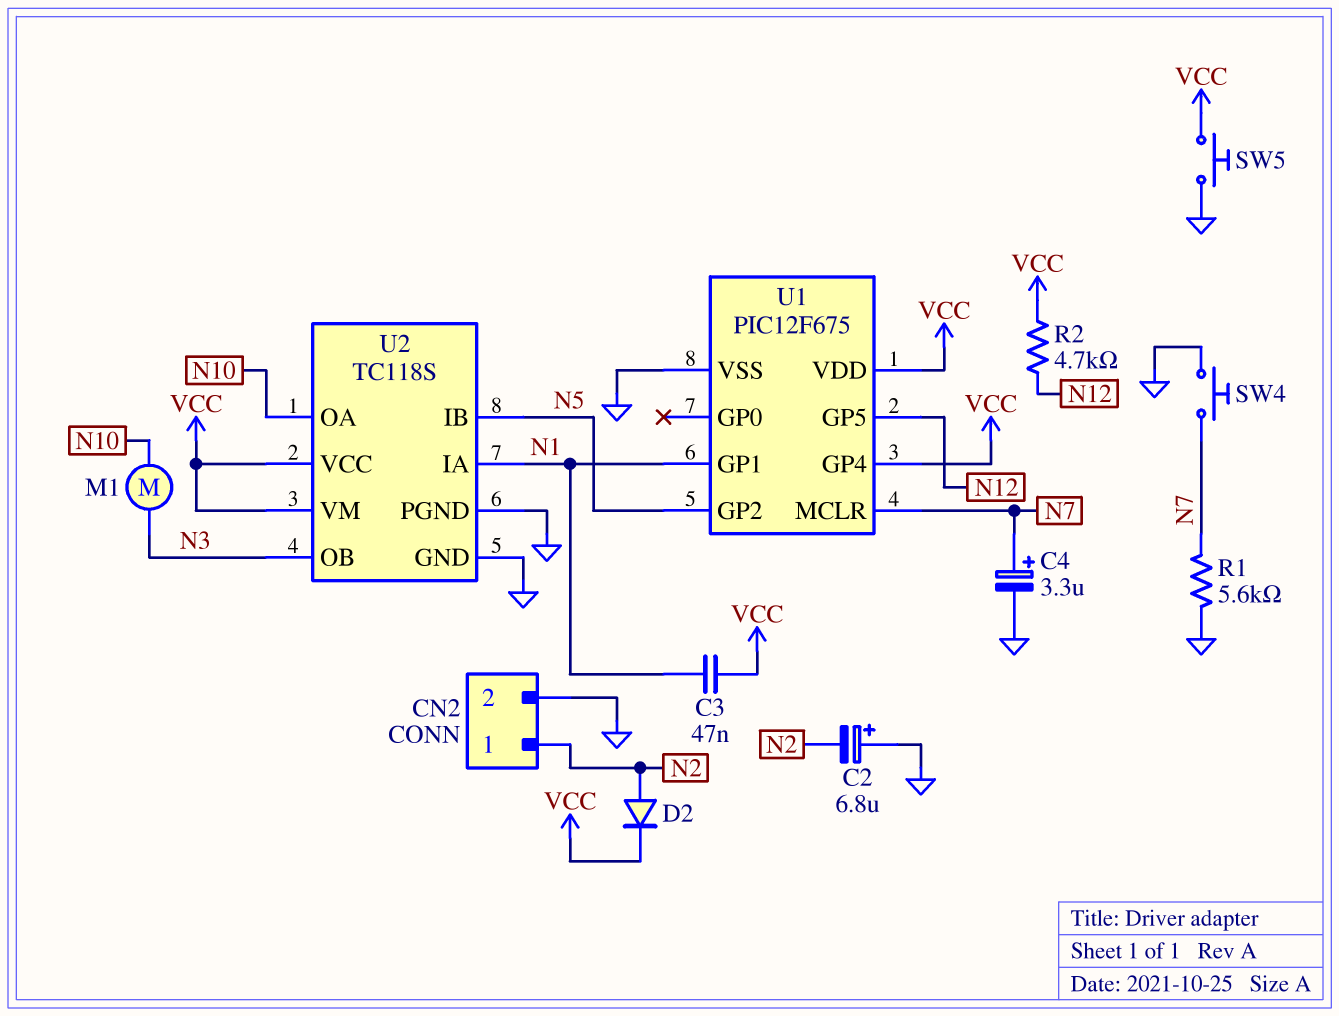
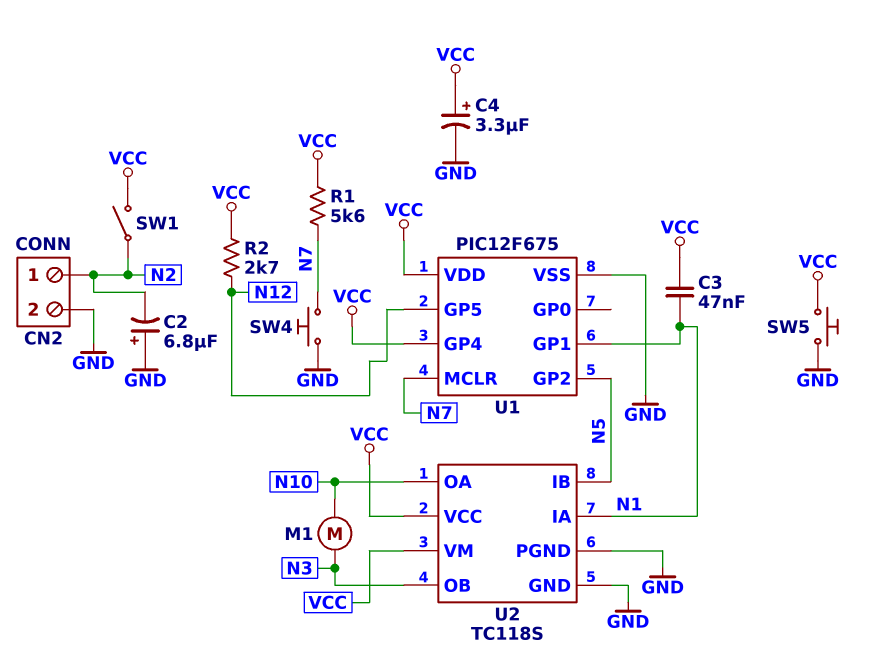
C4: 3.3uF (plus N7, minus GND) -> 3.3uF (plus VCC, minus GND)
D2: diode (A N2, K VCC) -> none
R1: 5.6k (GND, N7) -> 5.6k (N7, VCC)
R2: 4.7k (N12, VCC) -> 2.7k (N12, VCC)
SW1: none -> switch (N2, VCC)

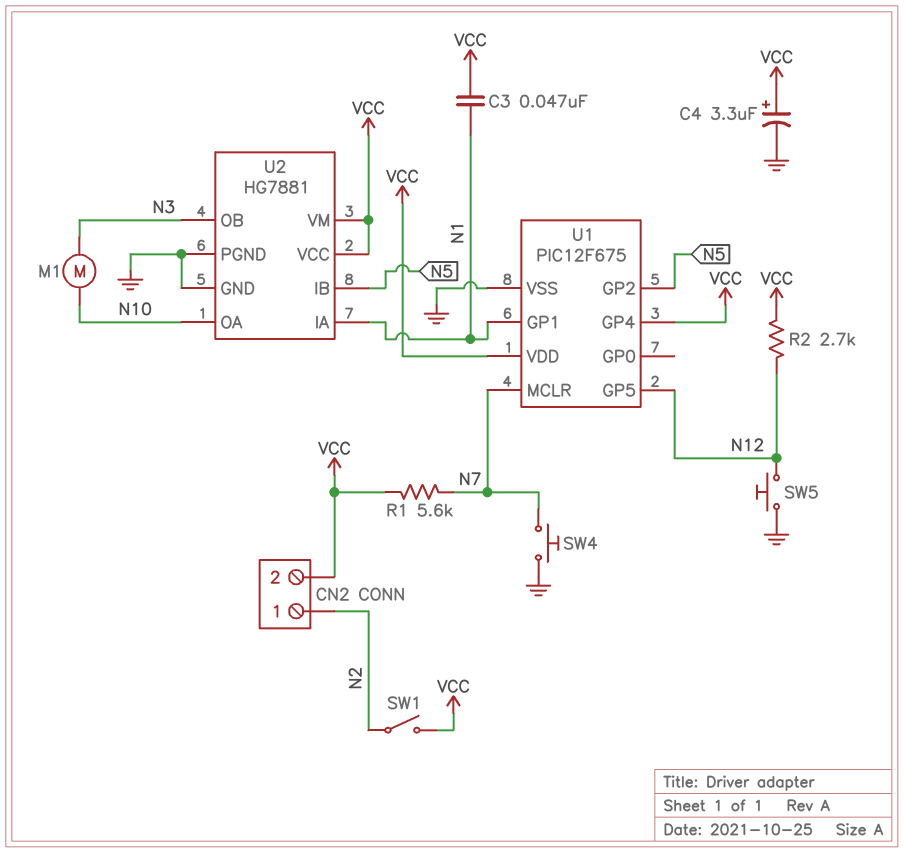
C2: 6.8uF (plus GND, minus N2) -> none
CN2 pin 2: GND -> VCC
SW5: button (GND, VCC) -> button (GND, N12)
U2: TC118S -> HG7881

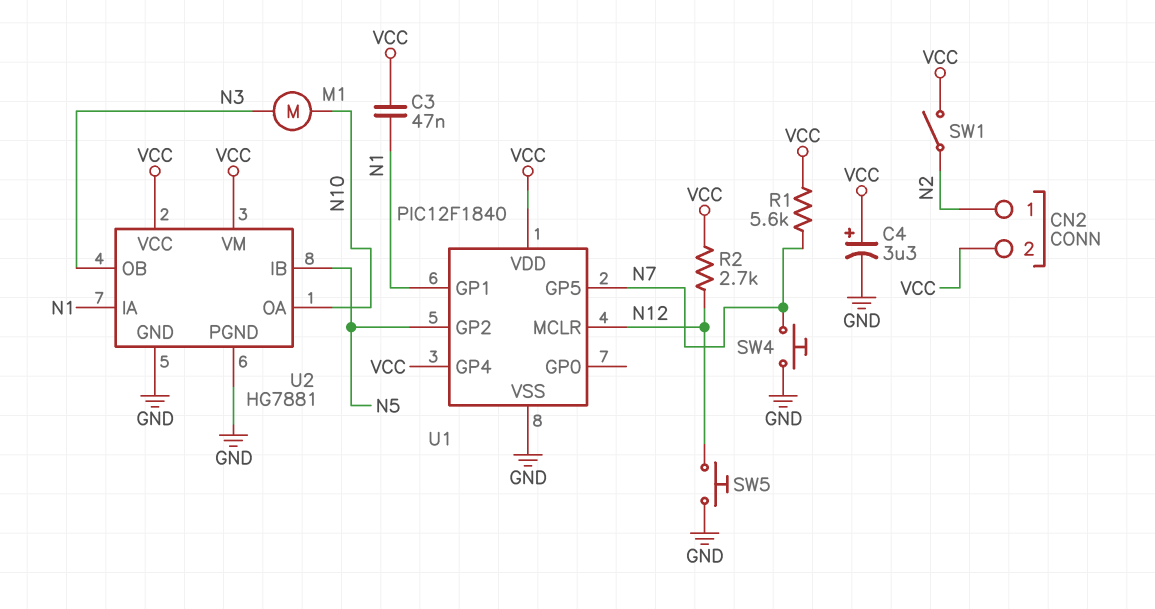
U1: PIC12F675 -> PIC12F1840
U1 pin GP5: N12 -> N7
U1 pin MCLR: N7 -> N12

